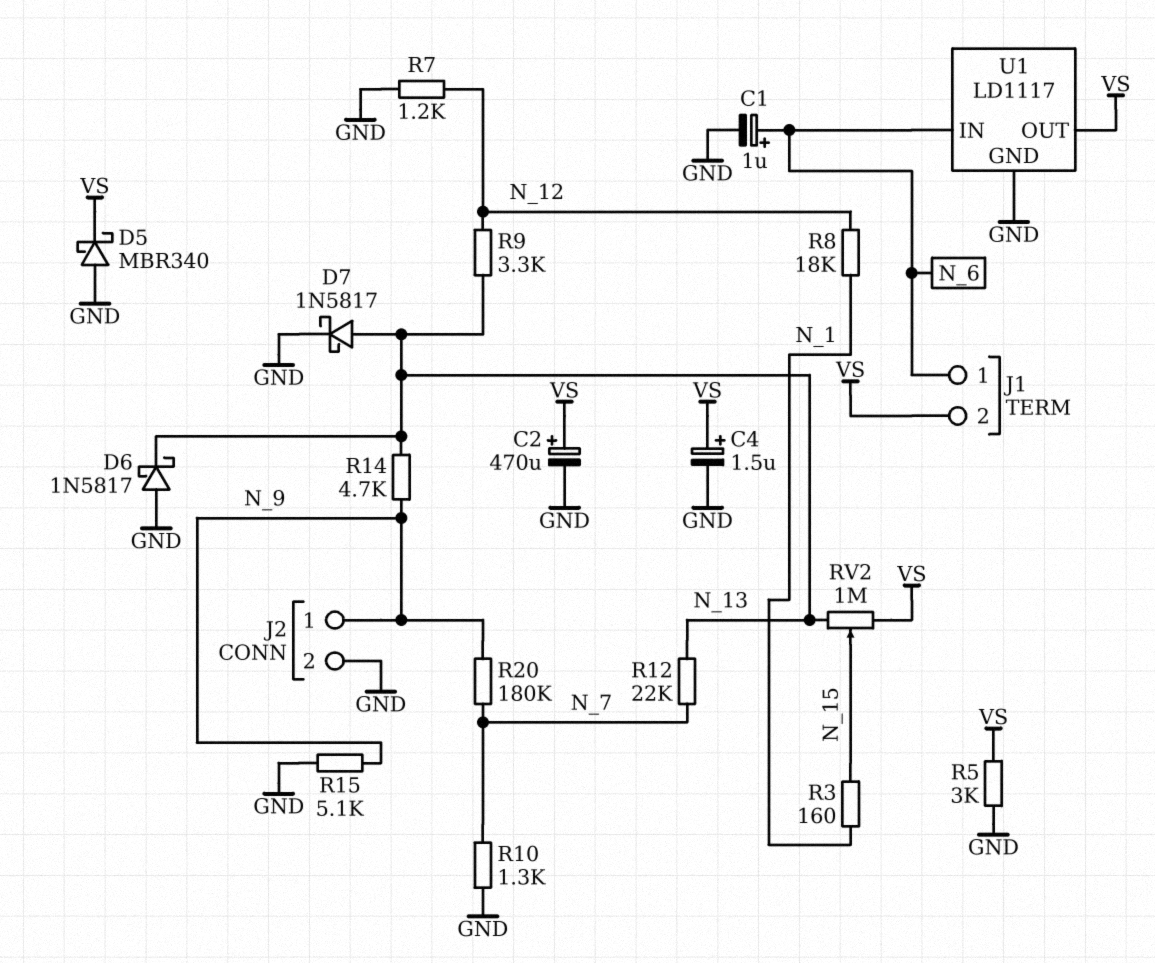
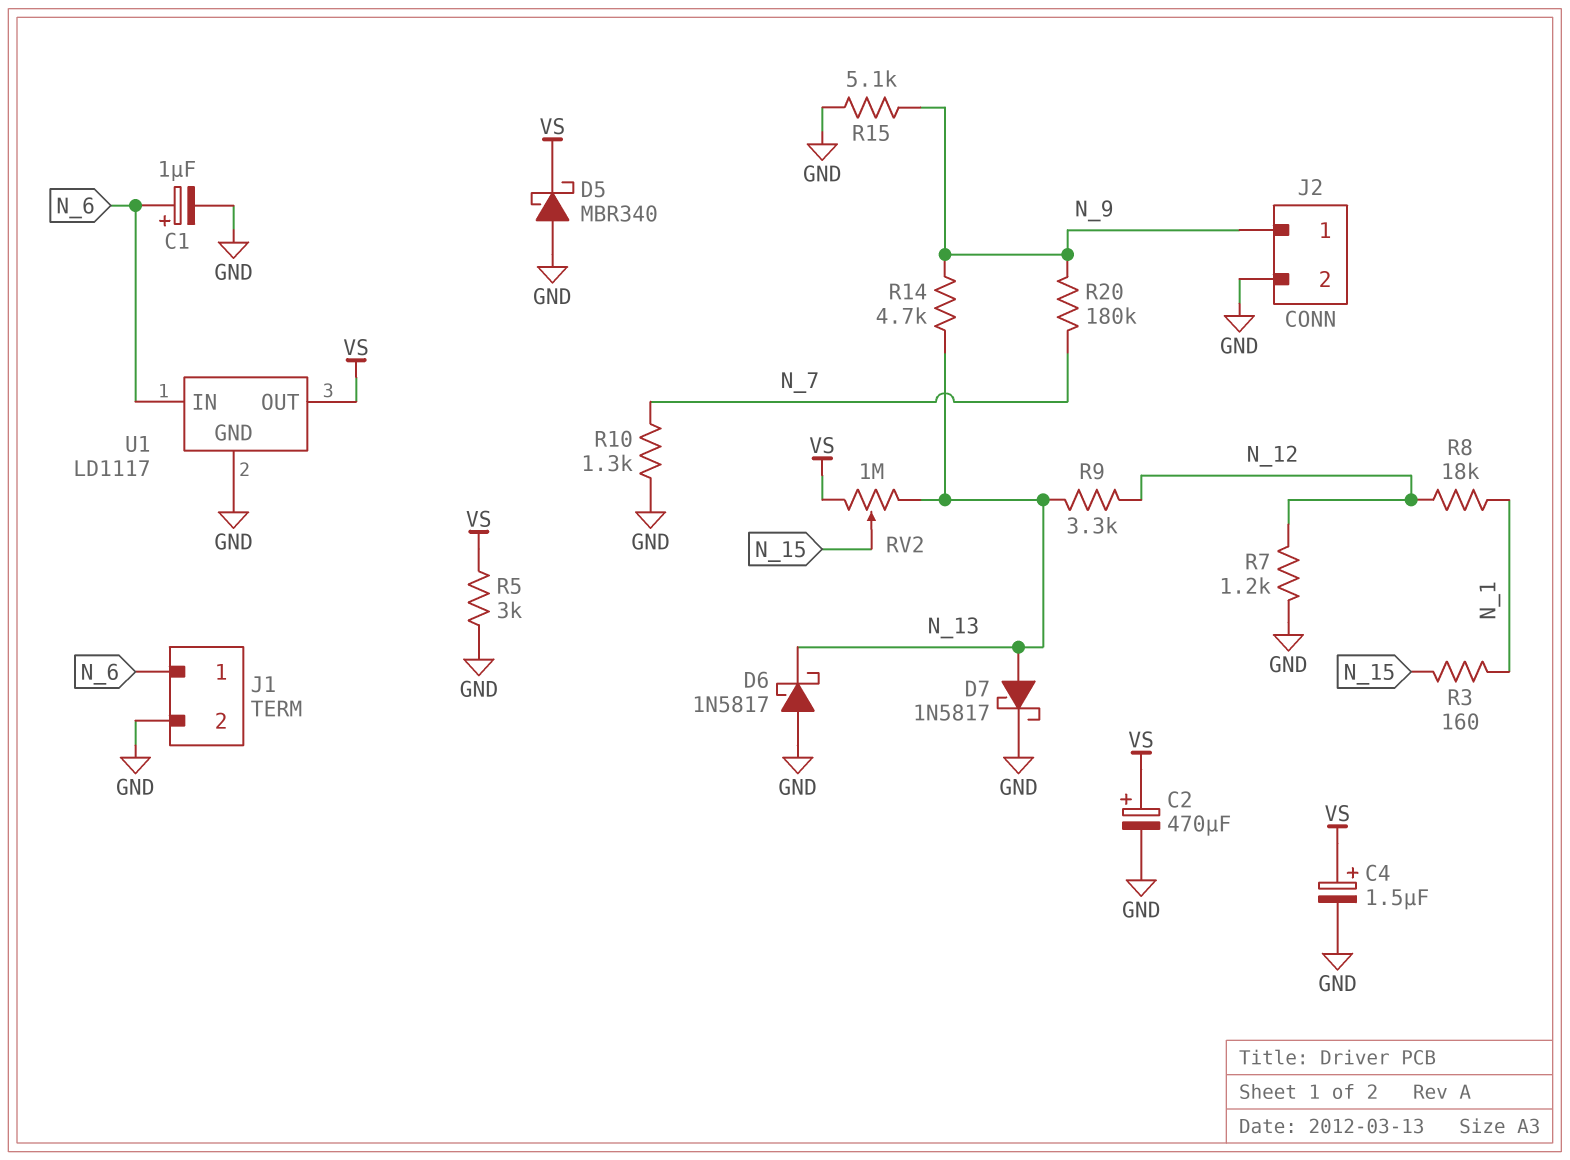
J1 pin 2: VS -> GND
R12: 22k (N_7, N_13) -> none

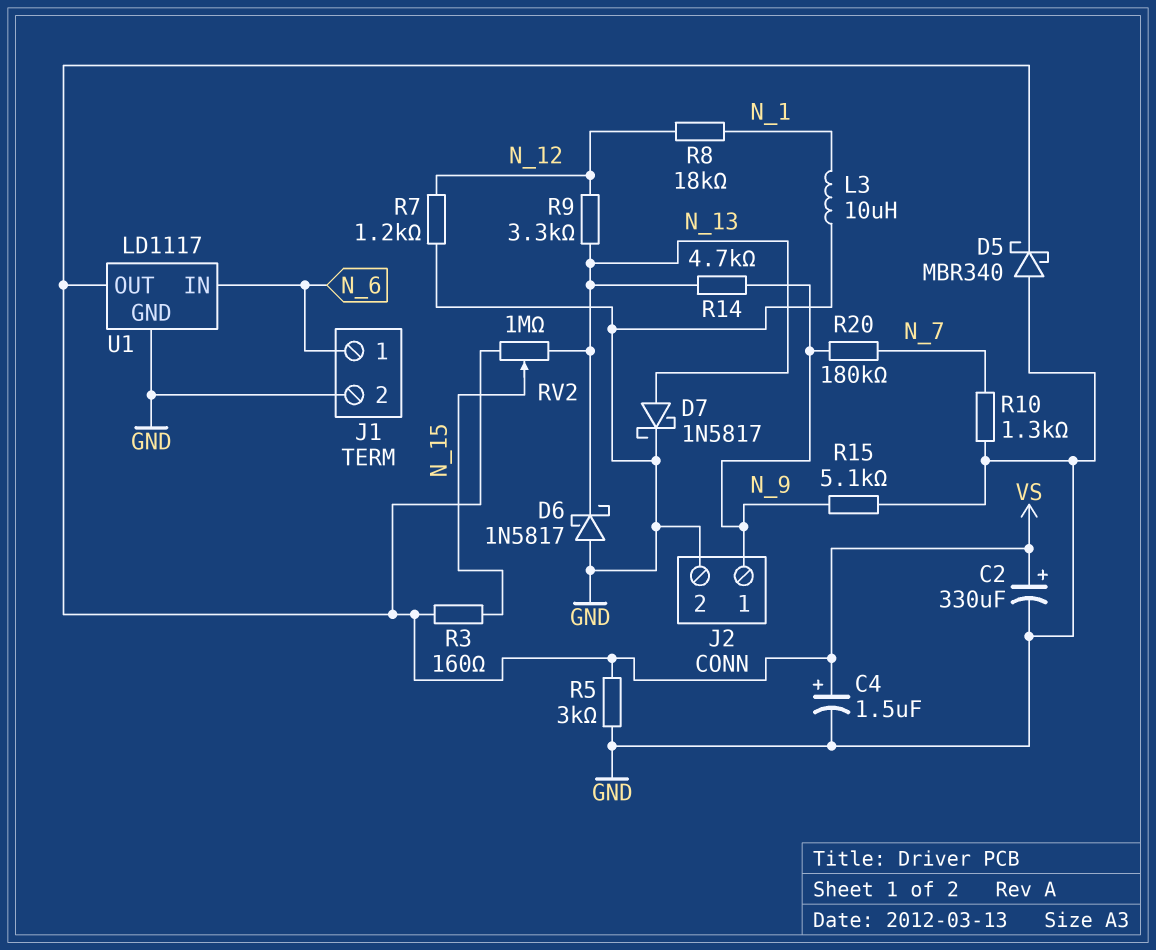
C1: 1uF (plus N_6, minus GND) -> none
C2: 470uF (plus VS, minus GND) -> 330uF (plus VS, minus GND)
L3: none -> 10uH (GND, N_1)
R3: 160 (N_1, N_15) -> 160 (N_15, VS)

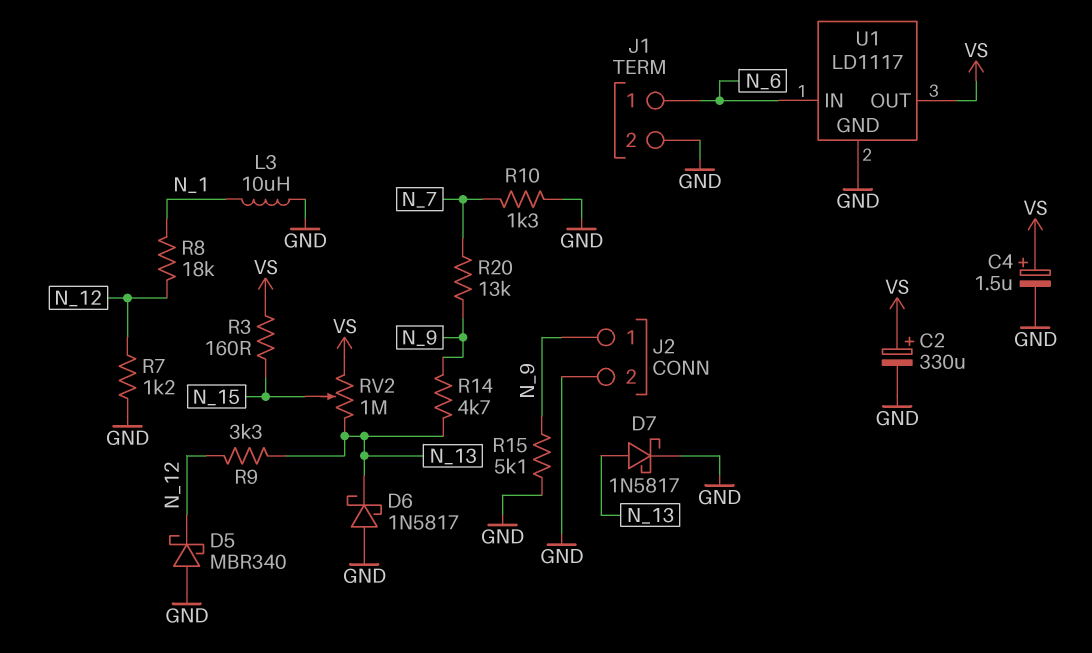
D5: schottky MBR340 (A GND, K VS) -> schottky MBR340 (A GND, K N_12)
R5: 3k (GND, VS) -> none
R20: 180k (N_7, N_9) -> 13k (N_7, N_9)

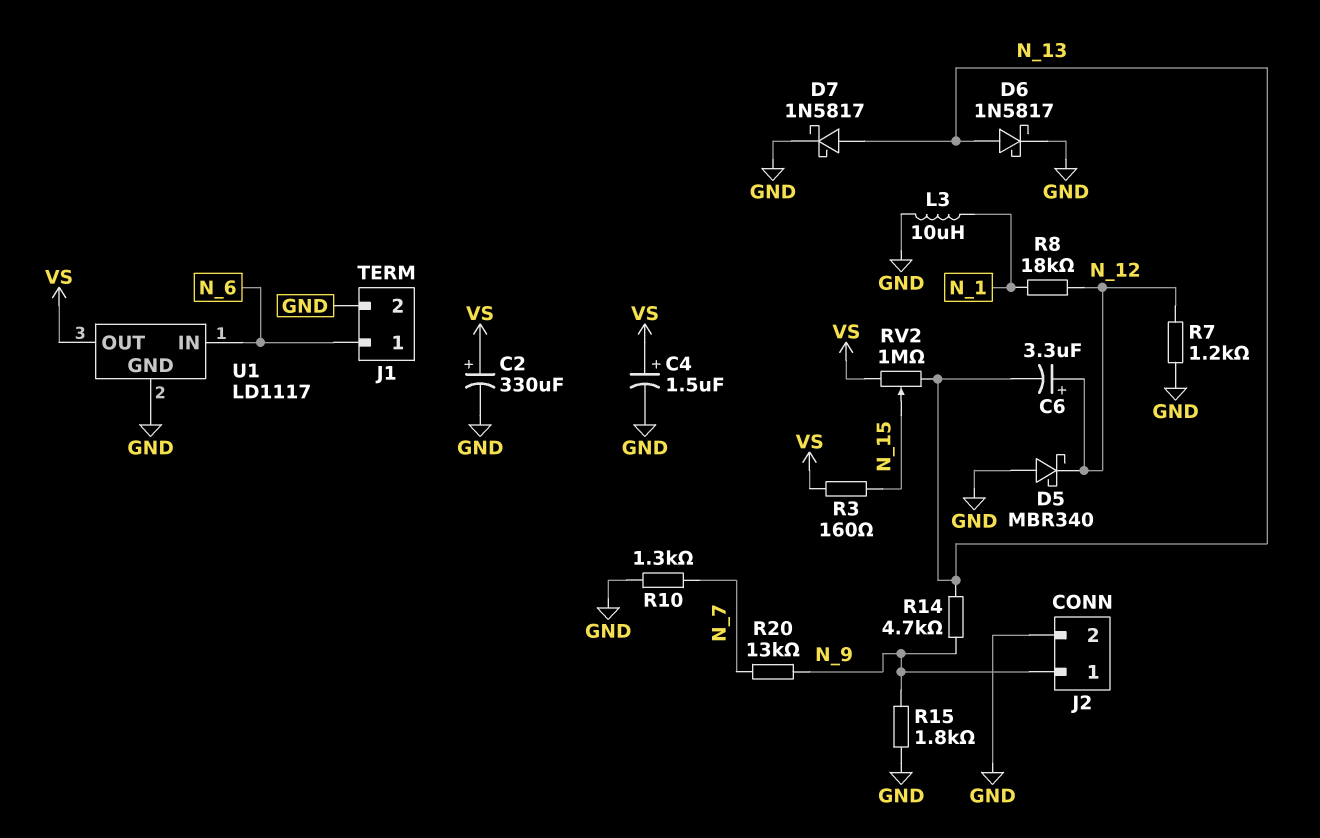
C6: none -> 3.3uF (plus N_12, minus N_13)
D6: schottky 1N5817 (A GND, K N_13) -> schottky 1N5817 (A N_13, K GND)
R9: 3.3k (N_12, N_13) -> none
R15: 5.1k (GND, N_9) -> 1.8k (GND, N_9)

